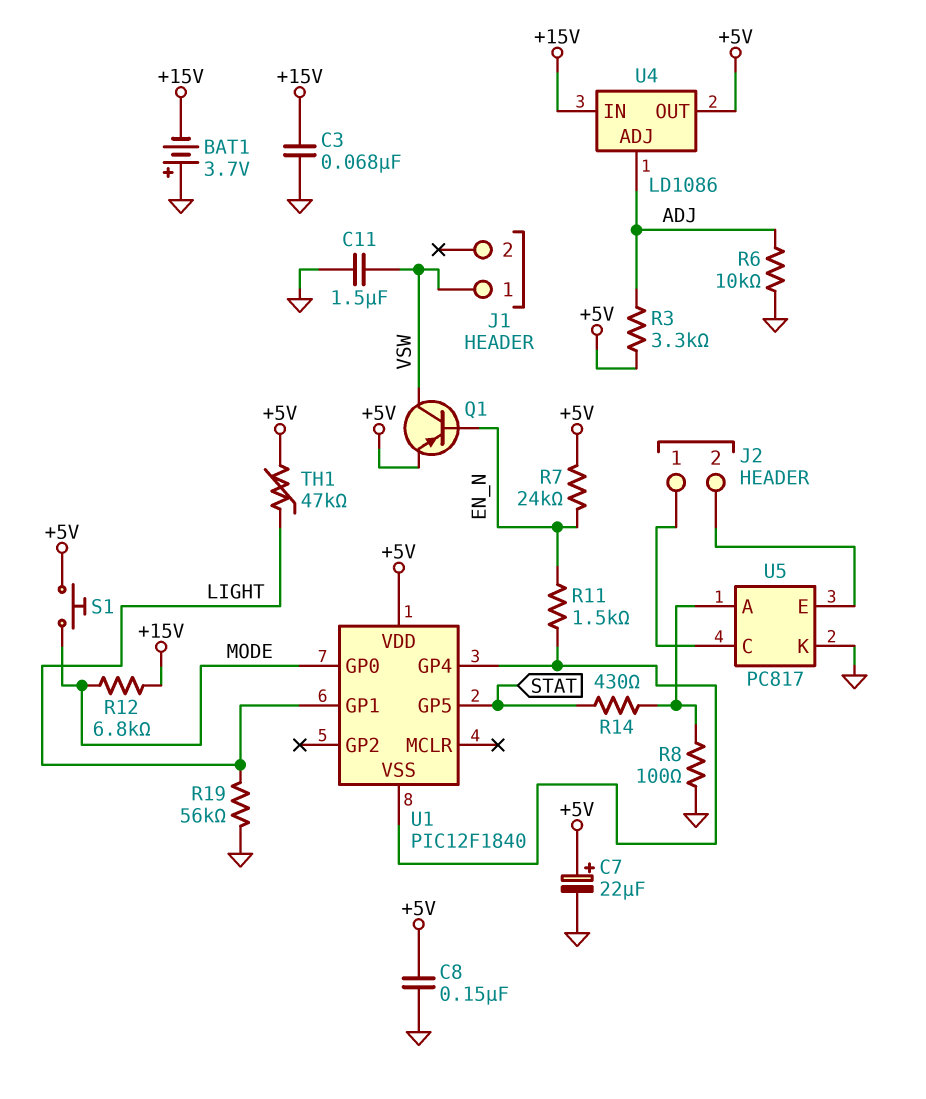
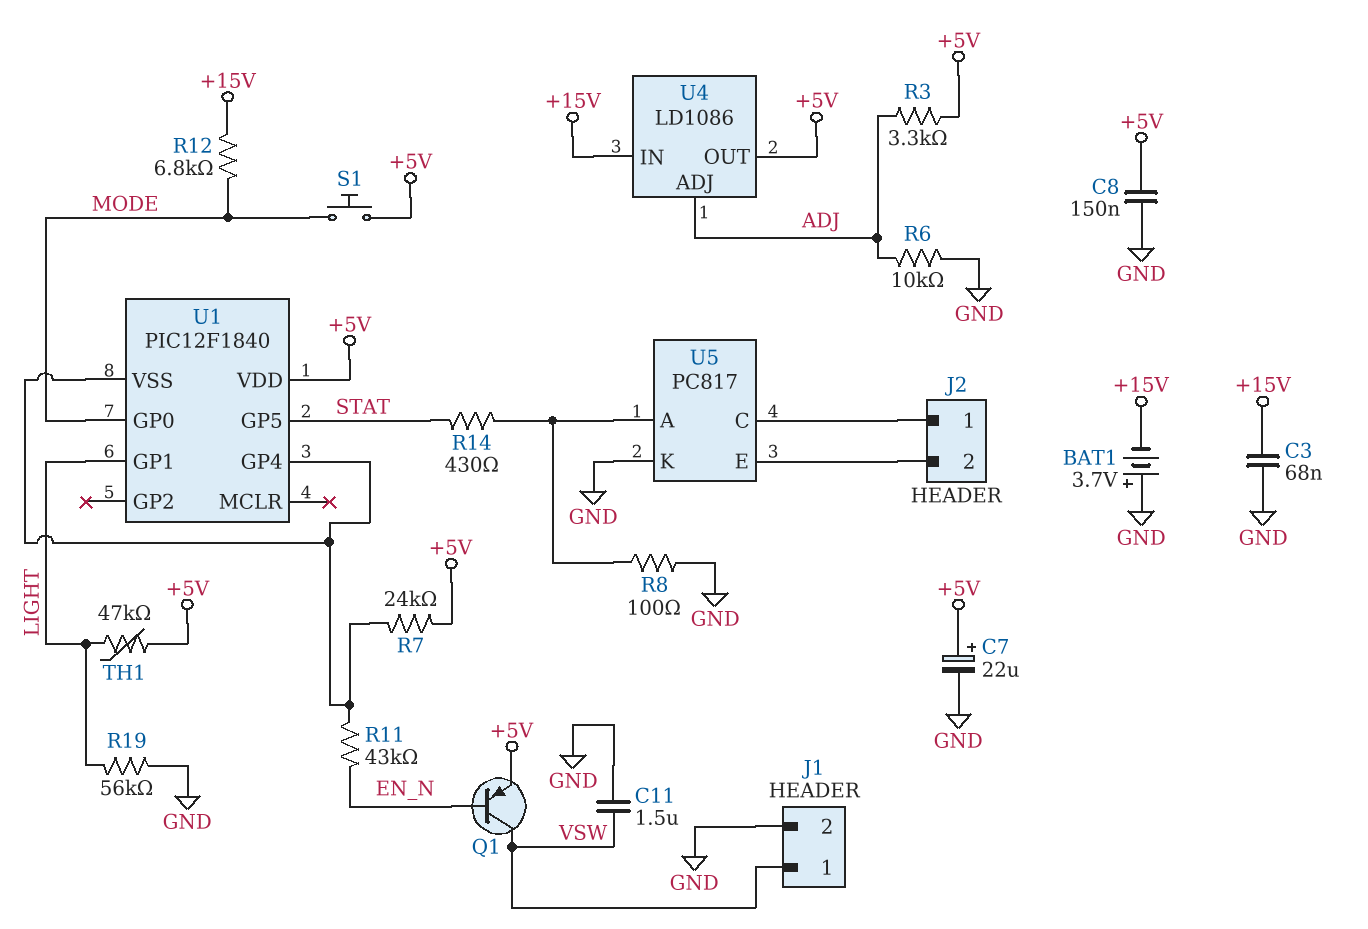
J1 pin 2: none -> GND
R7: 24k (+5V, EN_N) -> 24k (+5V, U1/GP4)
R11: 1.5k (EN_N, U1/GP4) -> 43k (EN_N, U1/GP4)

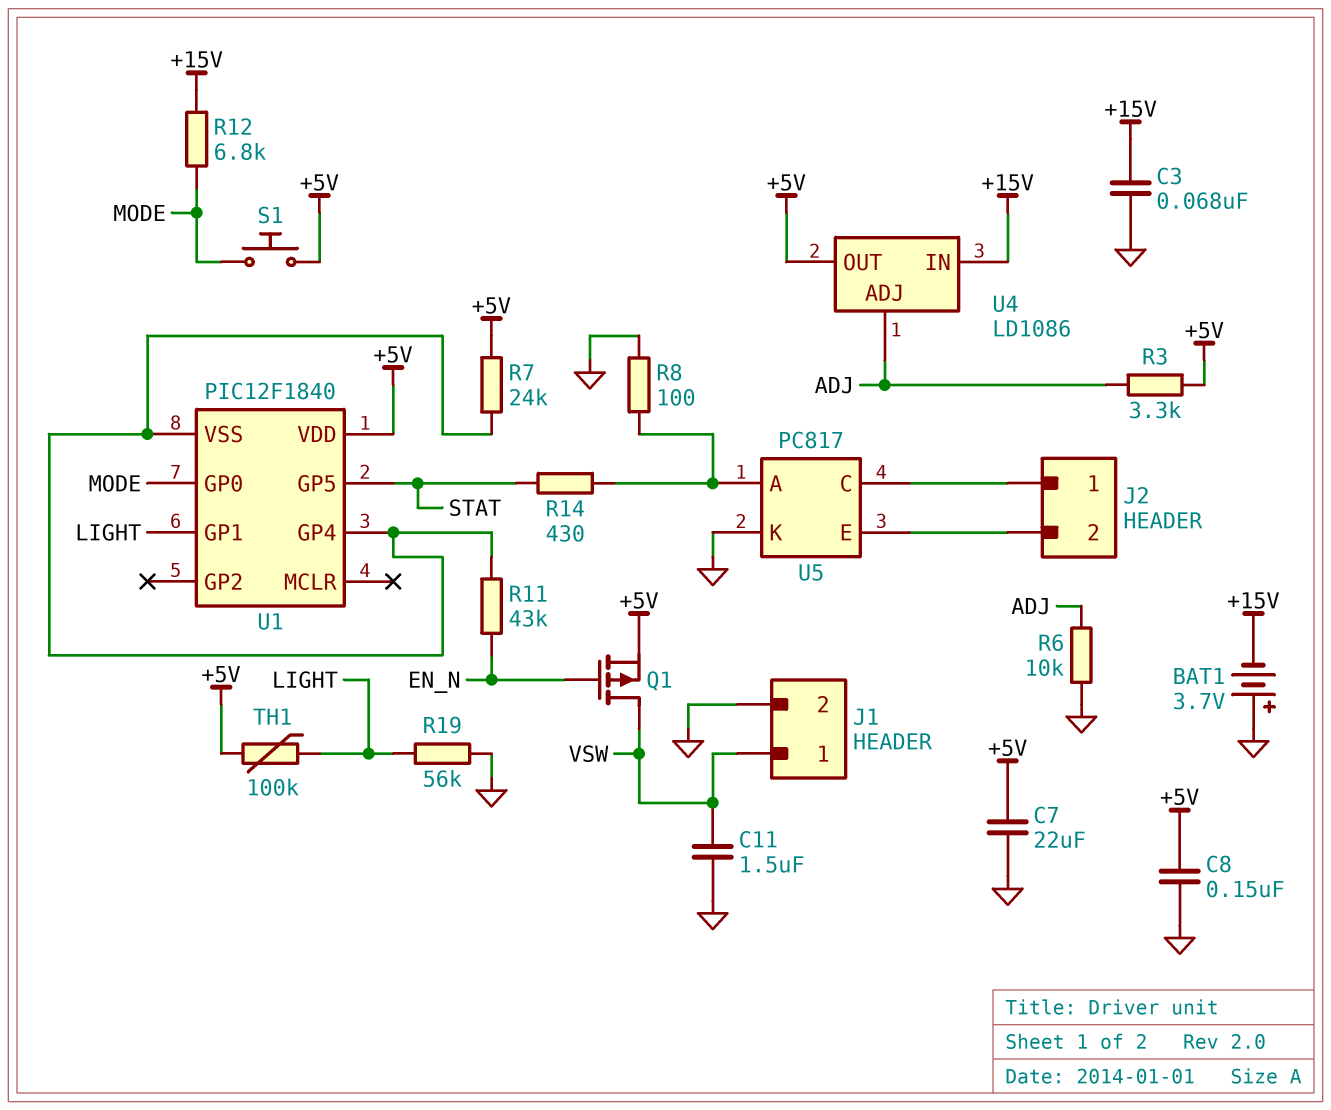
C7: 22uF (plus +5V, minus GND) -> 22uF (+5V, GND)
Q1: PNP (B EN_N, C VSW, E +5V) -> PMOS (G EN_N, D VSW, S +5V)
TH1: 47k (+5V, LIGHT) -> 100k (+5V, LIGHT)

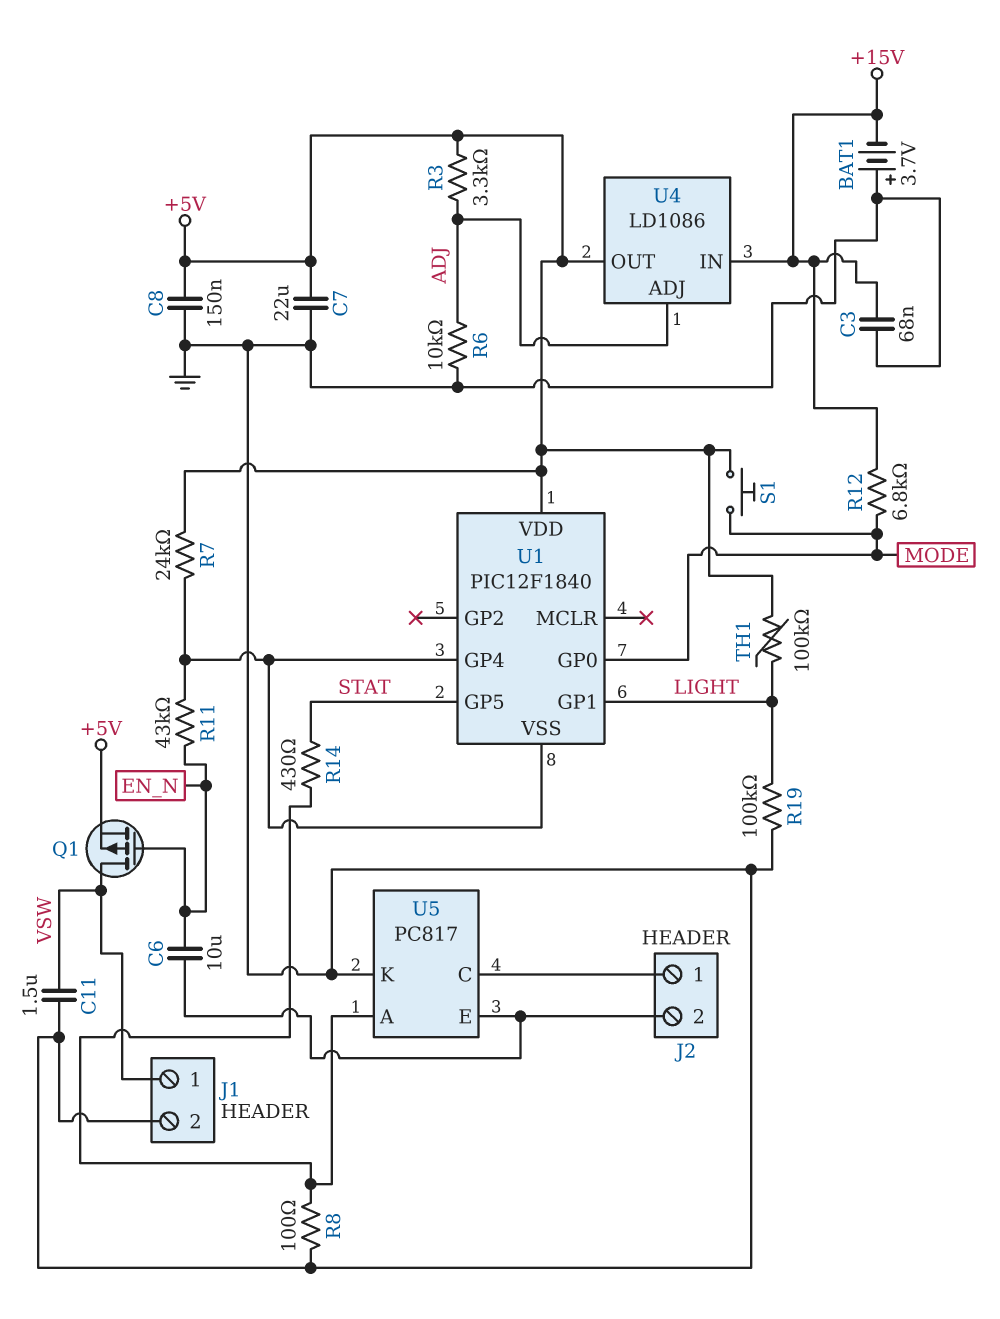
C6: none -> 10uF (EN_N, J2/2)
R19: 56k (GND, LIGHT) -> 100k (GND, LIGHT)

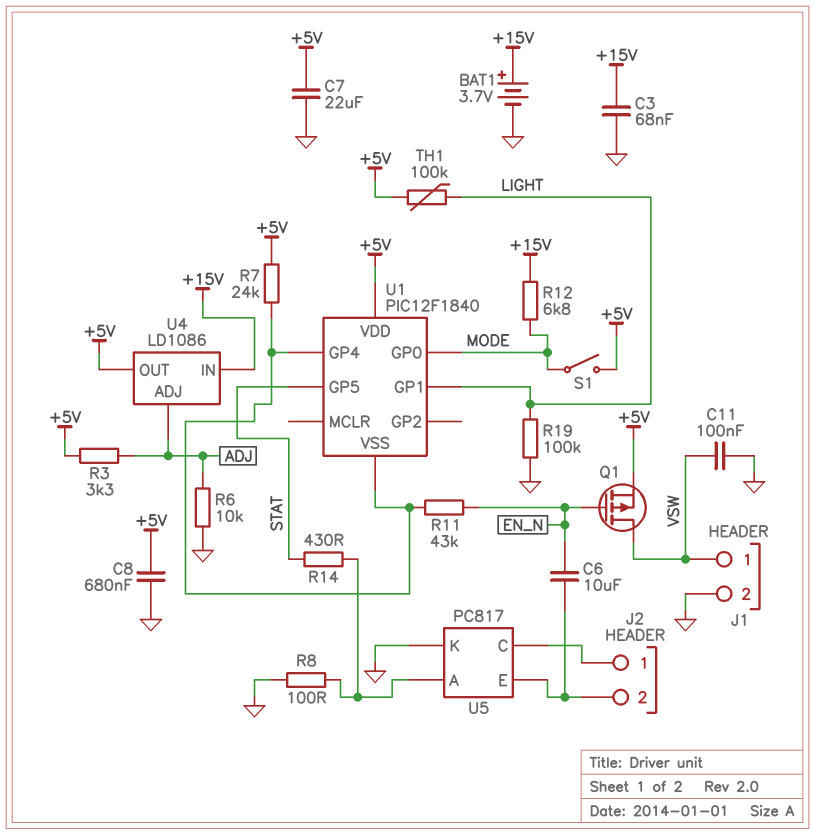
BAT1: 3.7V (plus GND, minus +15V) -> 3.7V (plus +15V, minus GND)
C8: 150nF (+5V, GND) -> 680nF (+5V, GND)
C11: 1.5uF (GND, VSW) -> 100nF (GND, VSW)
S1: button (+5V, MODE) -> switch (+5V, MODE)

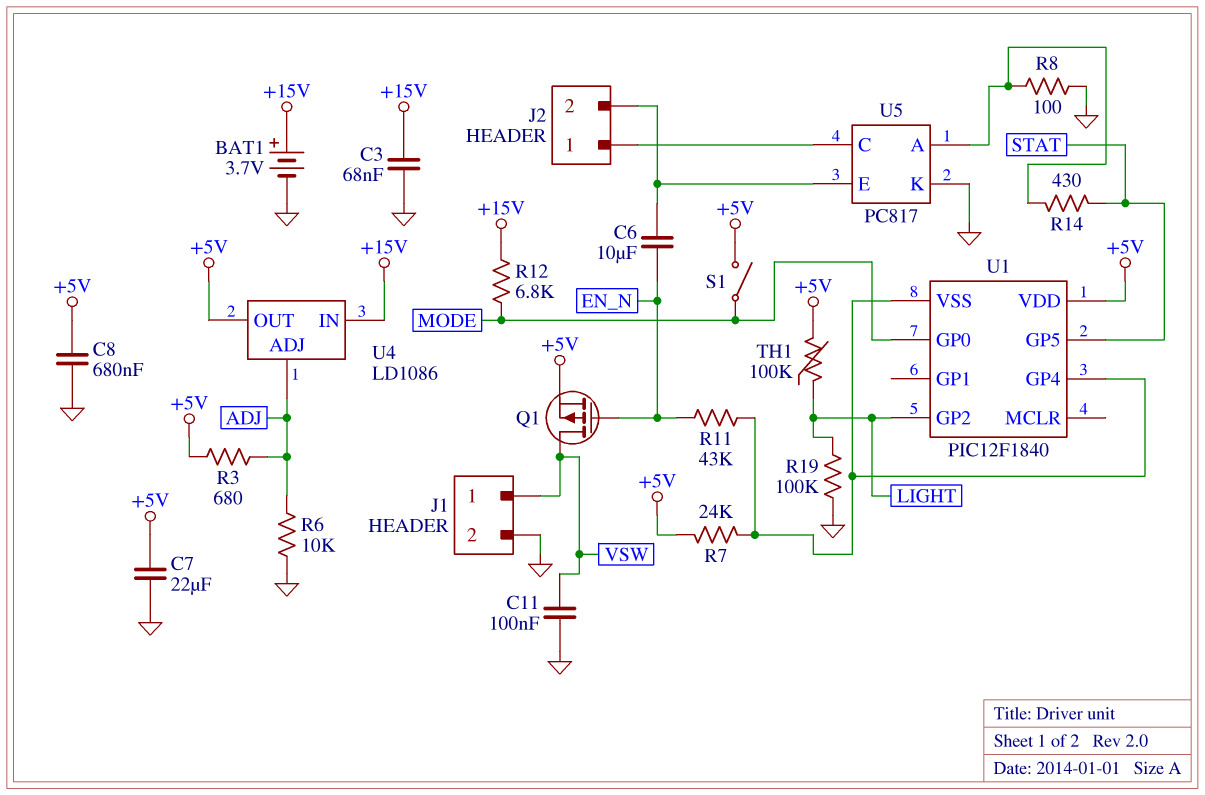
R3: 3.3k (+5V, ADJ) -> 680 (+5V, ADJ)
U1 pin GP1: LIGHT -> none
U1 pin GP2: none -> LIGHT

